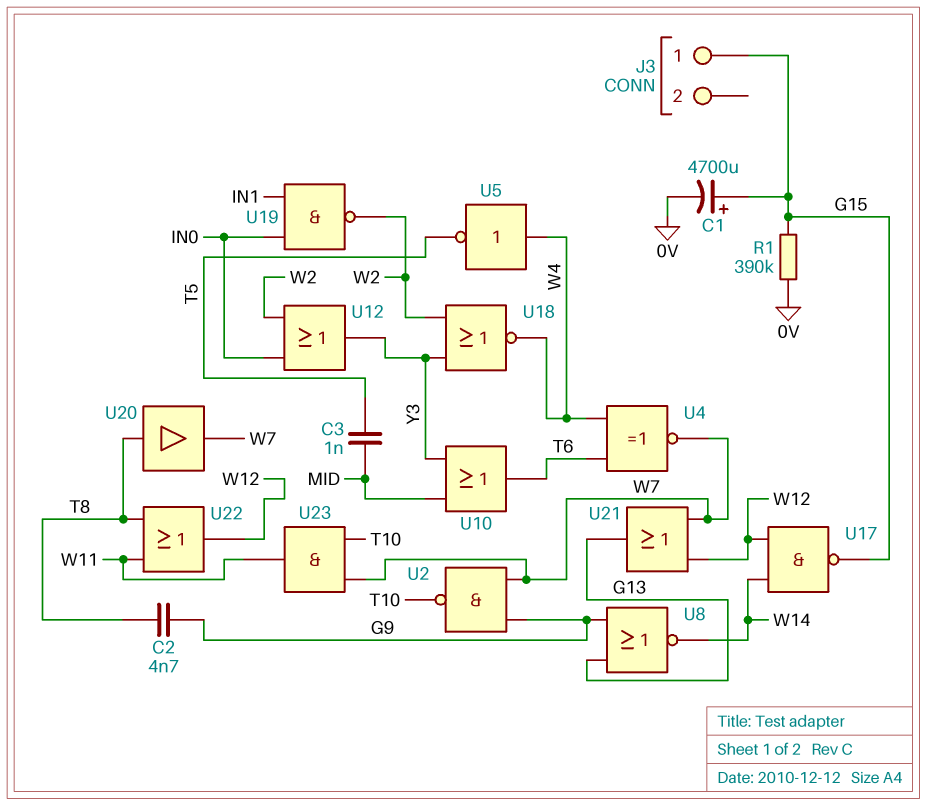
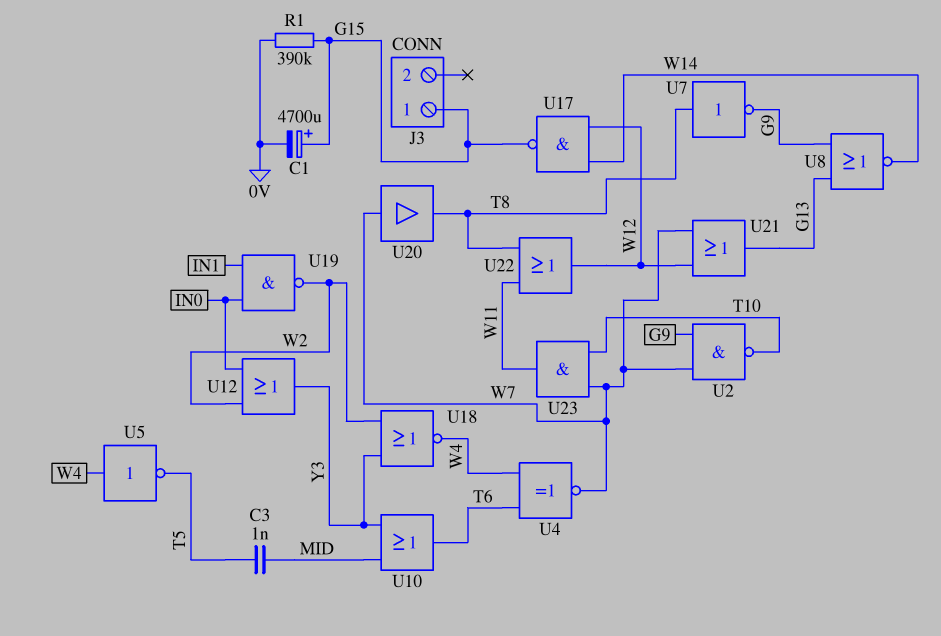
C2: 4.7nF (G9, T8) -> none
U7: none -> NOT (in T8, out G9)
U20: buffer (in T8, out W7) -> buffer (in W7, out T8)

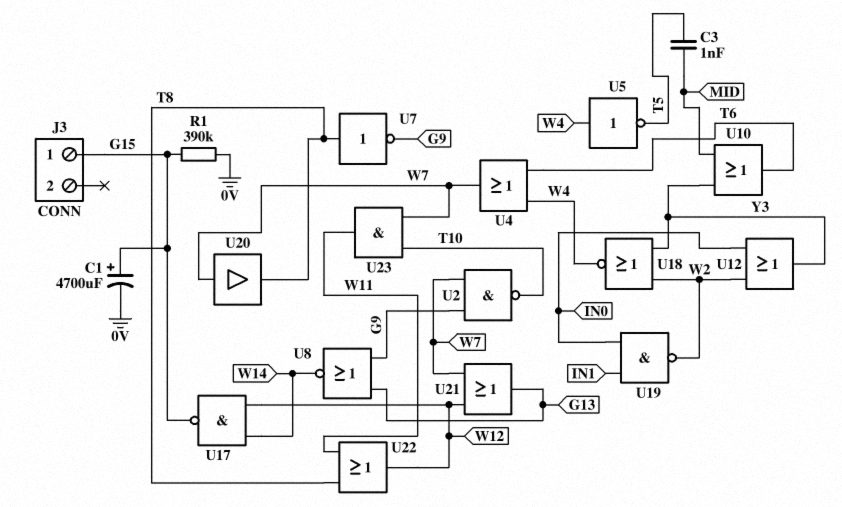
U4: XNOR (in T6, in W4, out W7) -> OR (in T6, in W4, out W7)

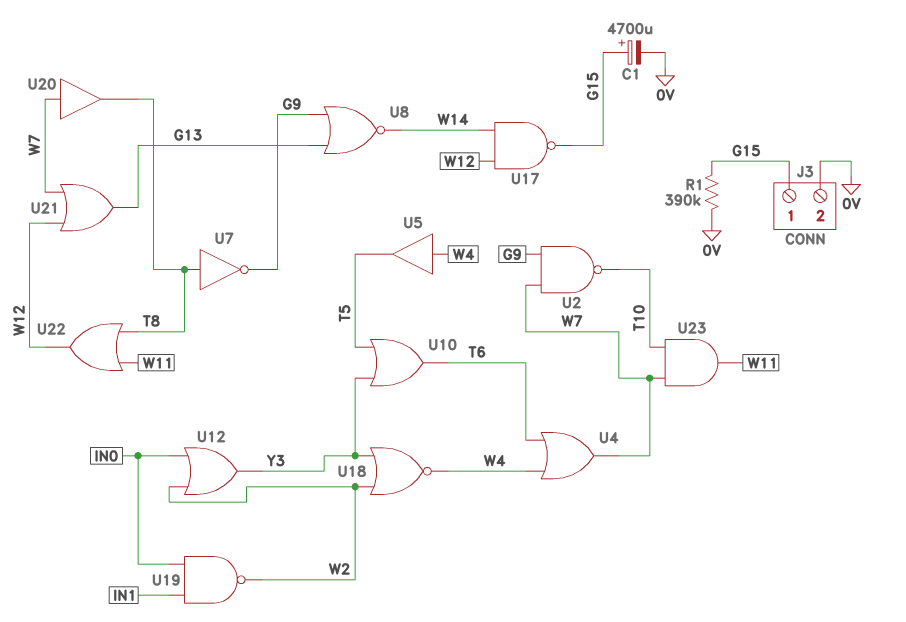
C3: 1nF (MID, T5) -> none
J3 pin 2: none -> 0V
U5: NOT (in W4, out T5) -> buffer (in W4, out T5)
U10: OR (in MID, in Y3, out T6) -> OR (in T5, in Y3, out T6)

